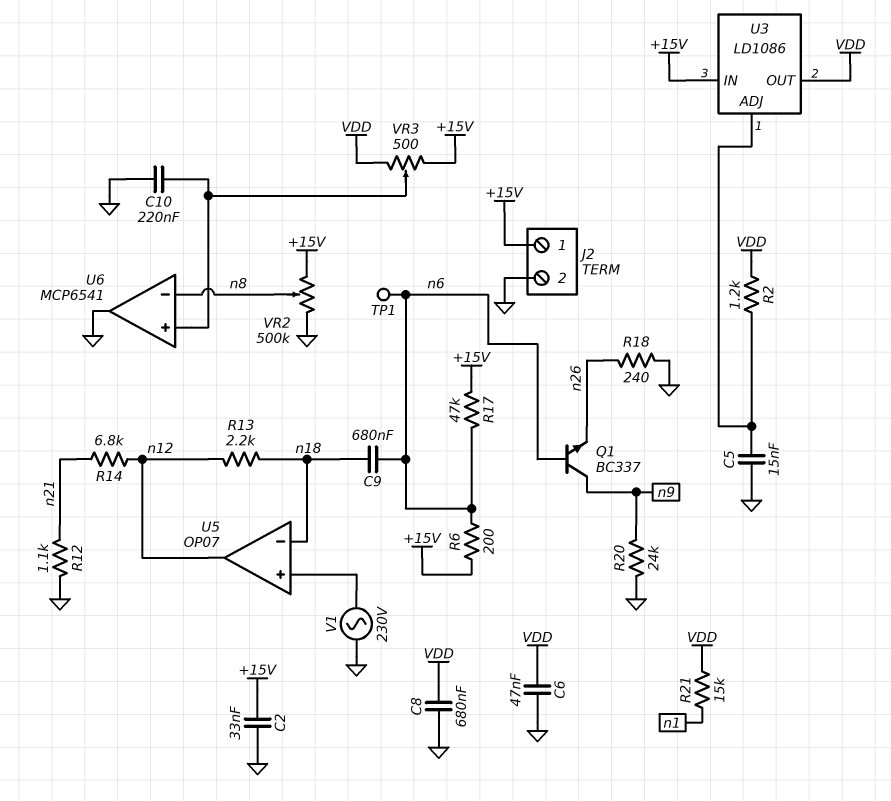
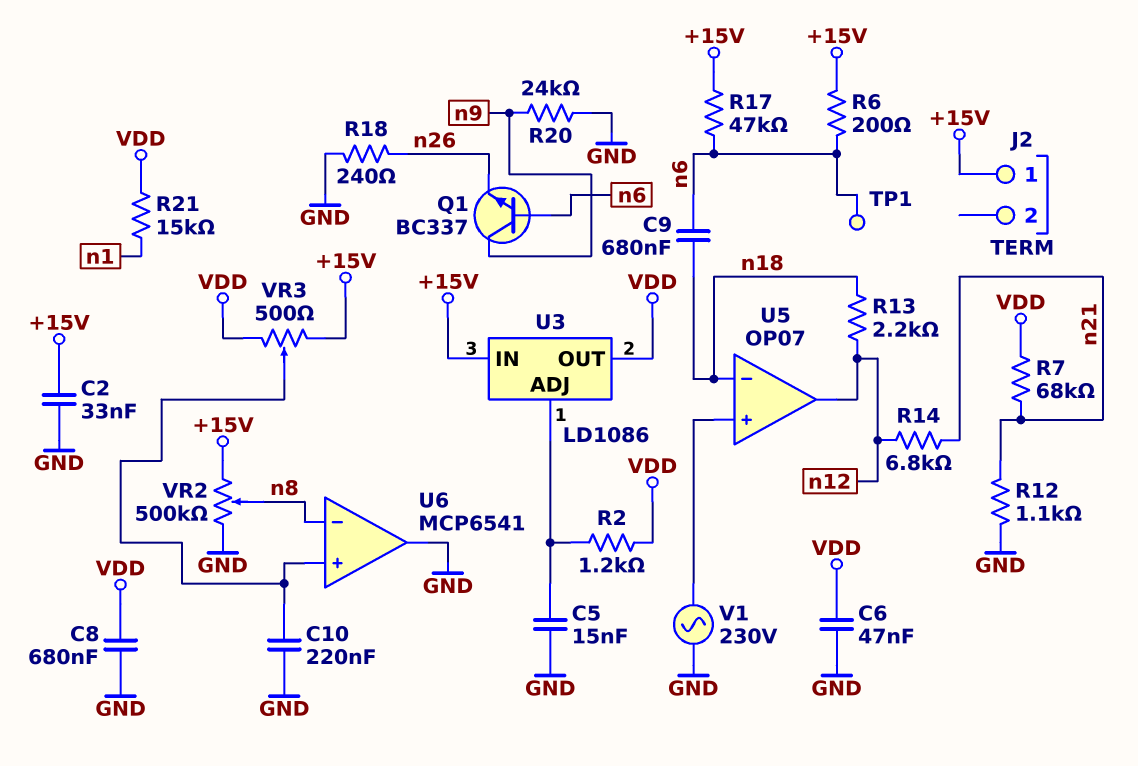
J2 pin 2: GND -> none
R7: none -> 68k (VDD, n21)

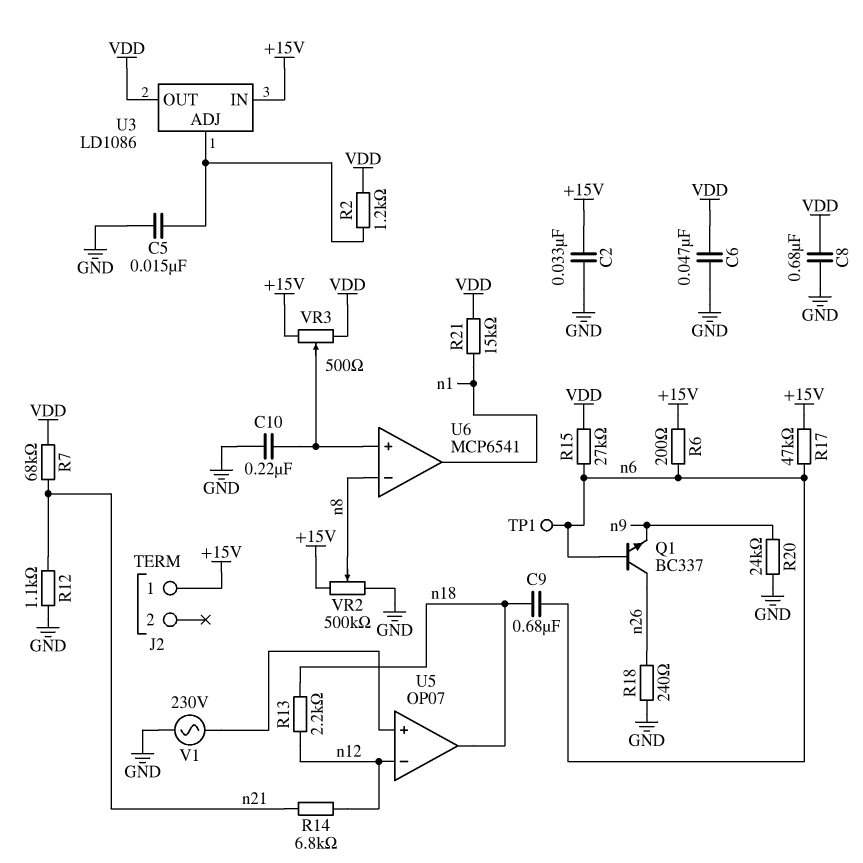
Q1: NPN BC337 (B n6, C n9, E n26) -> NPN BC337 (B n6, C n26, E n9)
R15: none -> 27k (VDD, n6)
U5 pin in-: n18 -> n12
U5 pin out: n12 -> n18
U6 pin out: GND -> n1

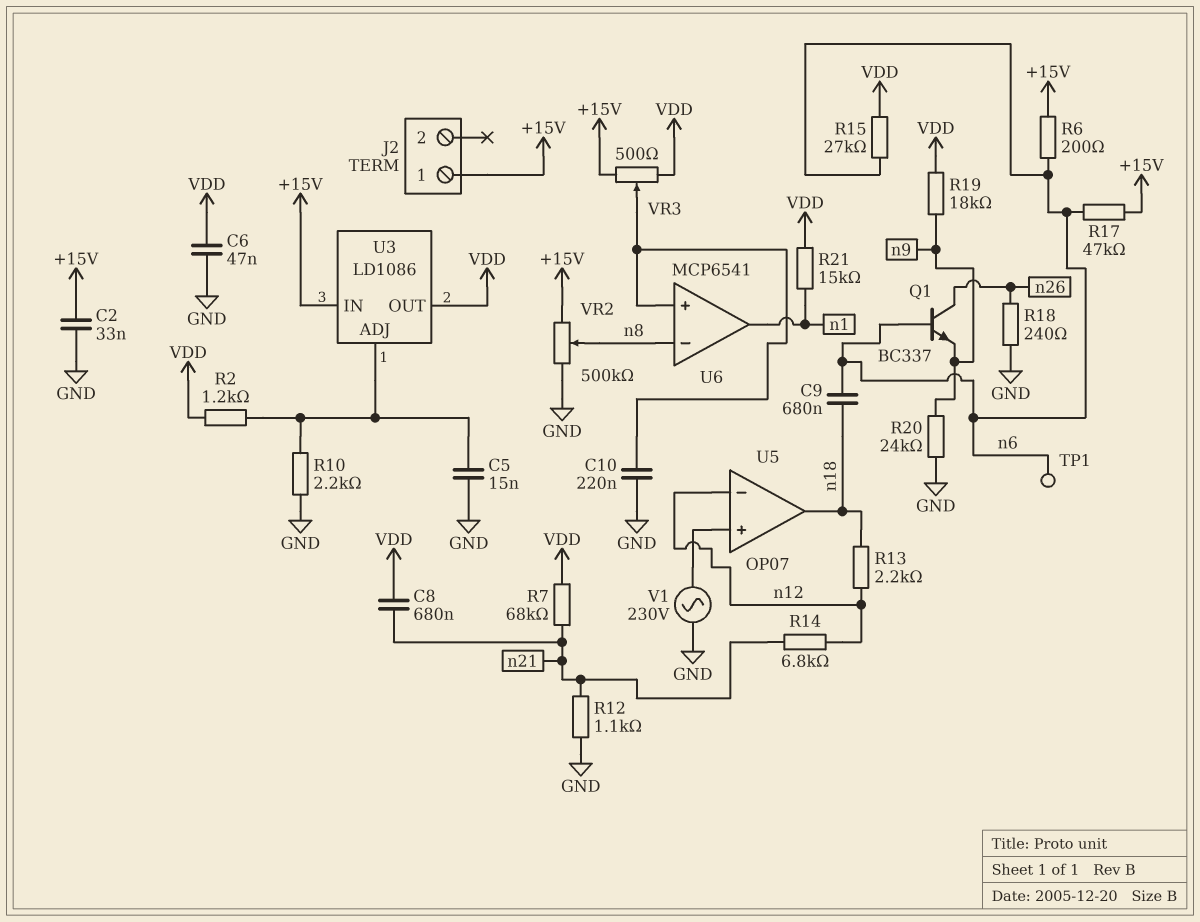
C8: 680nF (GND, VDD) -> 680nF (VDD, n21)
R10: none -> 2.2k (GND, U3/ADJ)
R19: none -> 18k (VDD, n9)

